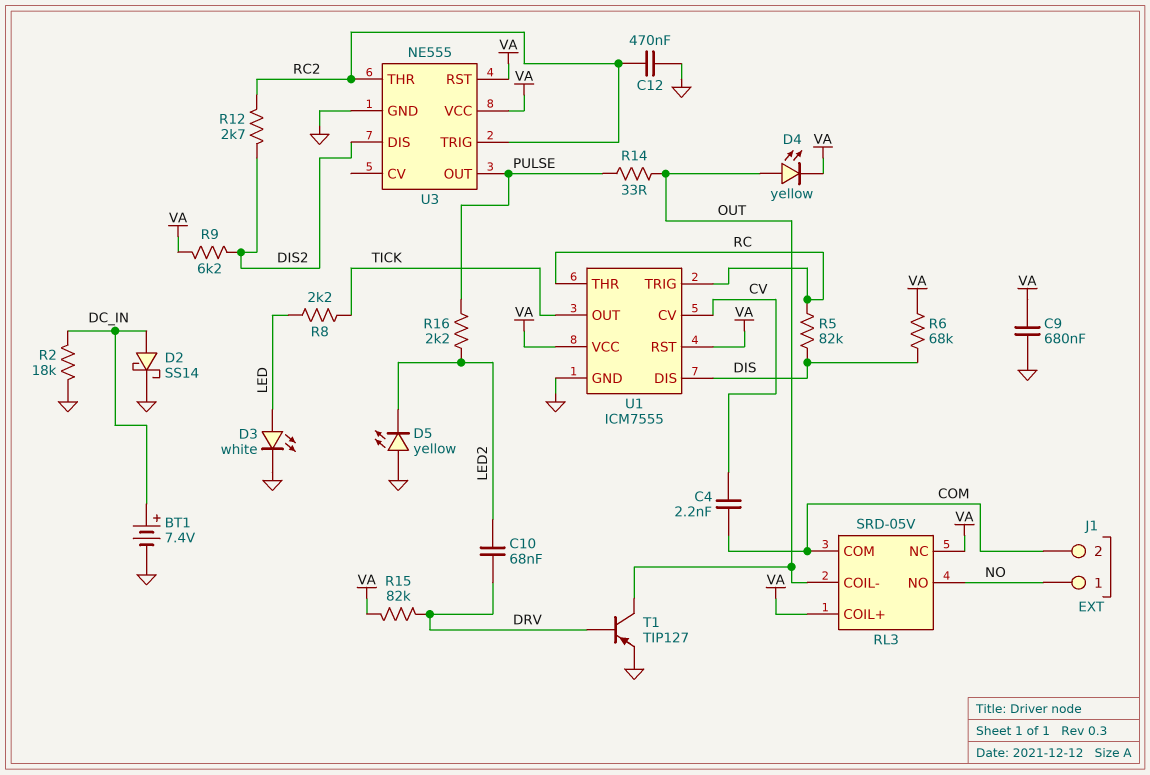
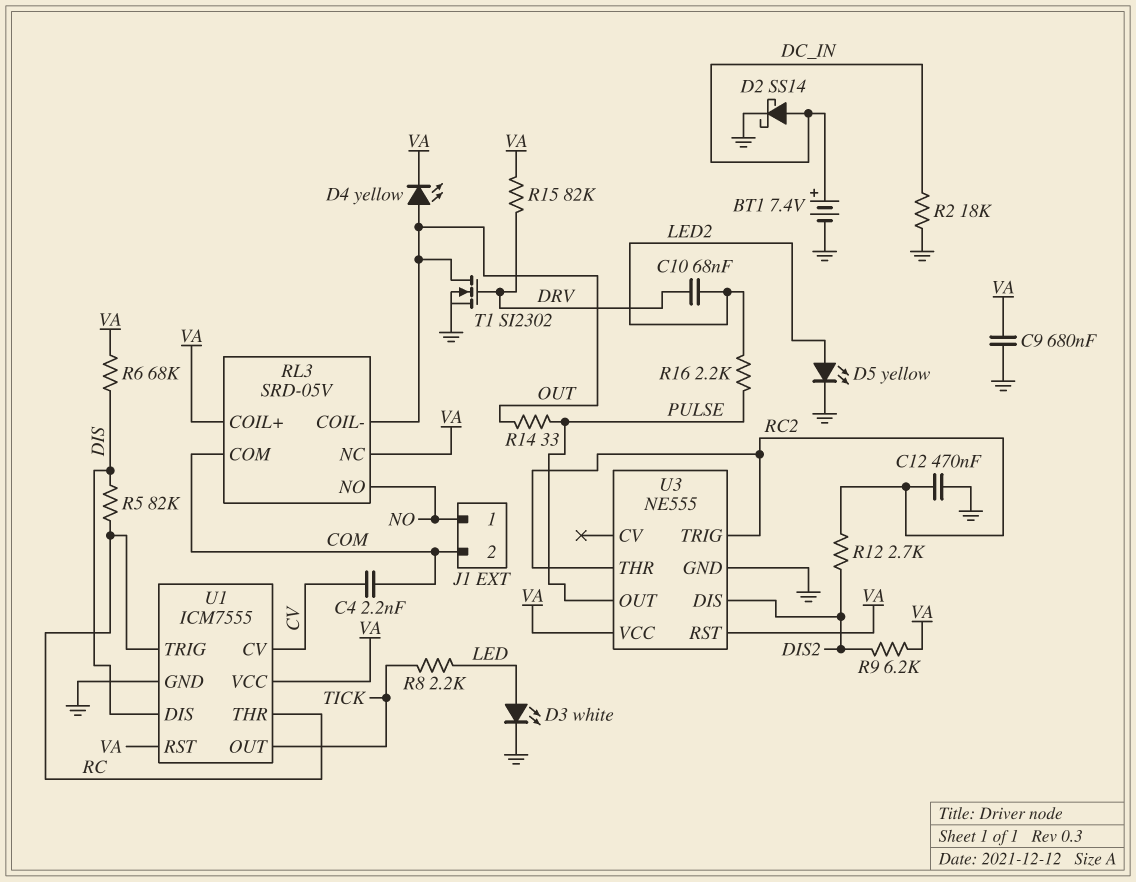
D5: LED yellow (A GND, K LED2) -> LED yellow (A LED2, K GND)
T1: PNP TIP127 (B DRV, C OUT, E GND) -> NMOS SI2302 (G DRV, D OUT, S GND)

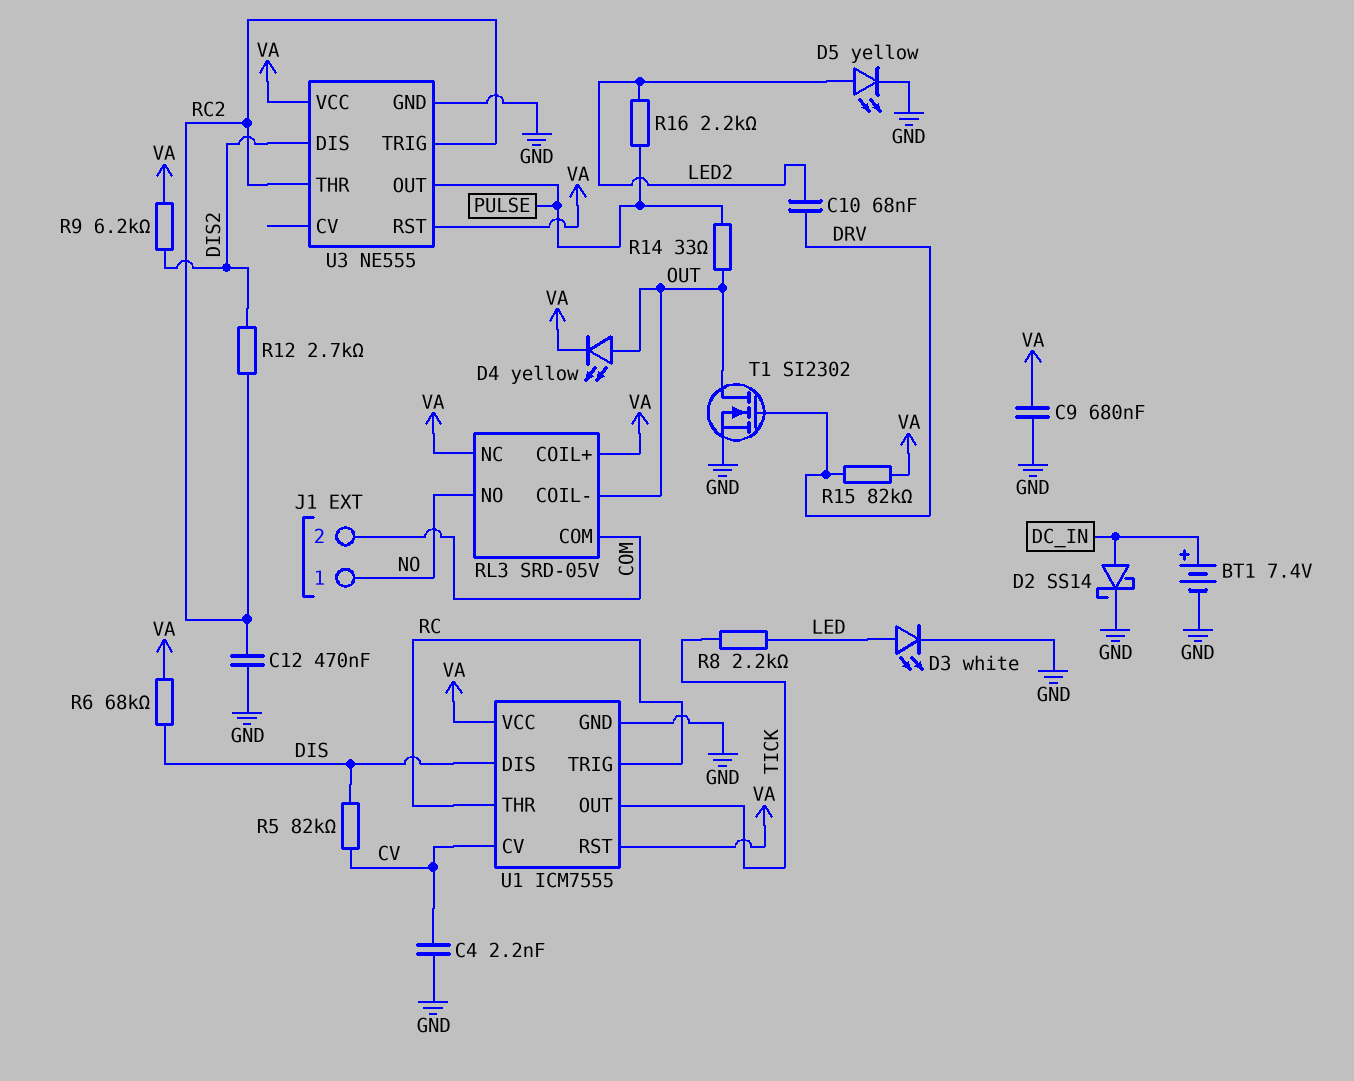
C4: 2.2nF (COM, CV) -> 2.2nF (CV, GND)
R2: 18k (DC_IN, GND) -> none
R5: 82k (DIS, RC) -> 82k (CV, DIS)

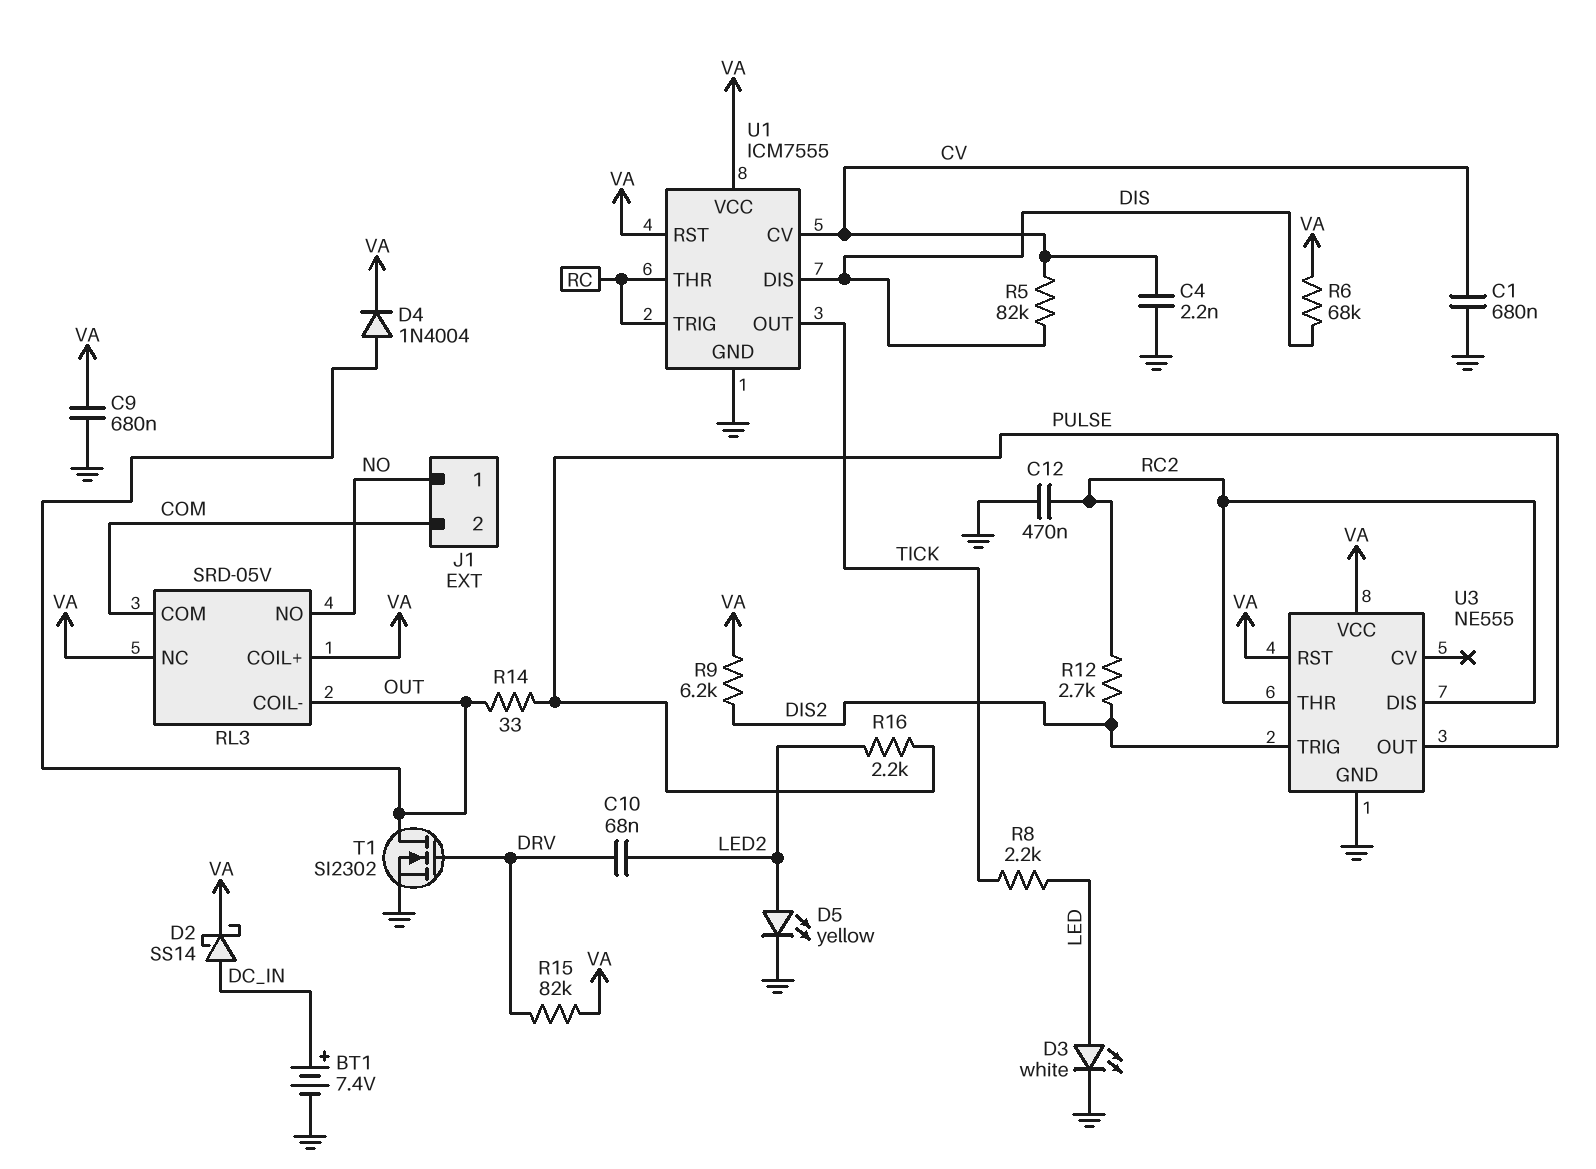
C1: none -> 680nF (CV, GND)
D2: schottky SS14 (A DC_IN, K GND) -> schottky SS14 (A DC_IN, K VA)
D4: LED yellow (A OUT, K VA) -> diode 1N4004 (A OUT, K VA)
U3 pin DIS: DIS2 -> RC2
U3 pin TRIG: RC2 -> DIS2

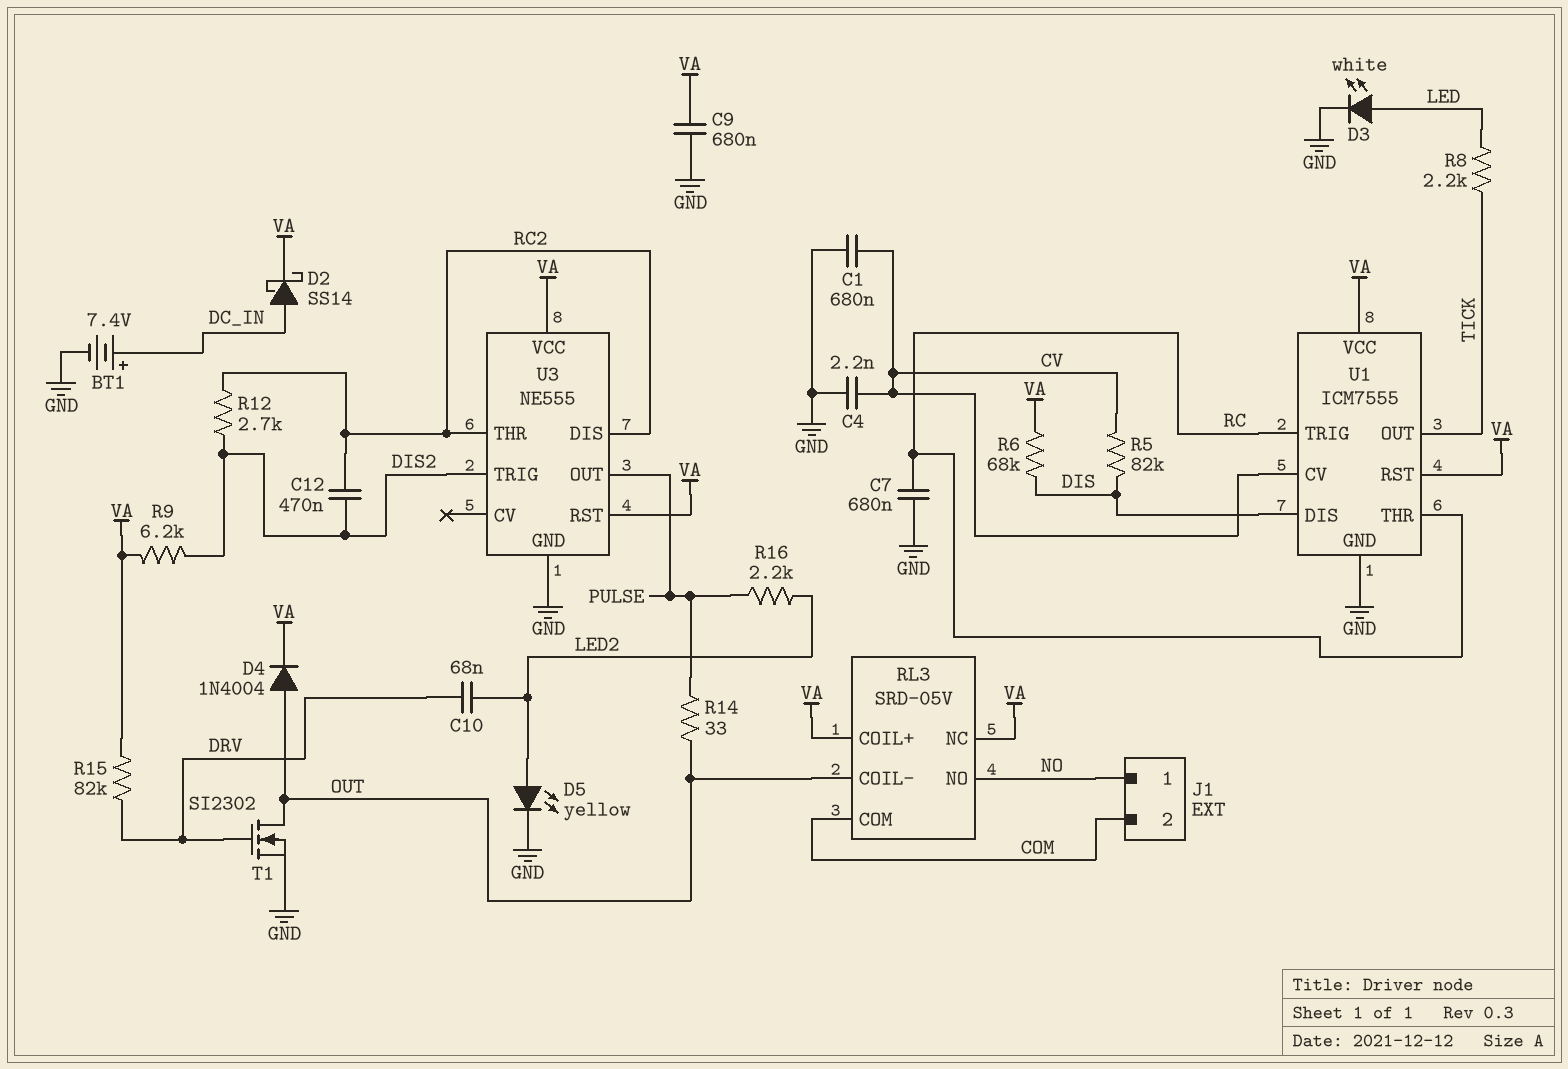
C7: none -> 680nF (GND, RC)
C12: 470nF (GND, RC2) -> 470nF (DIS2, RC2)

